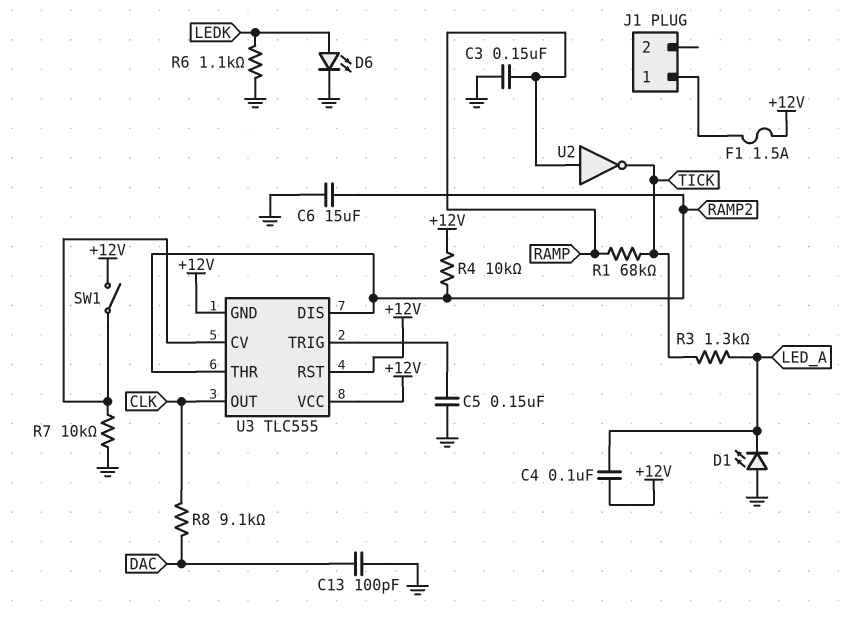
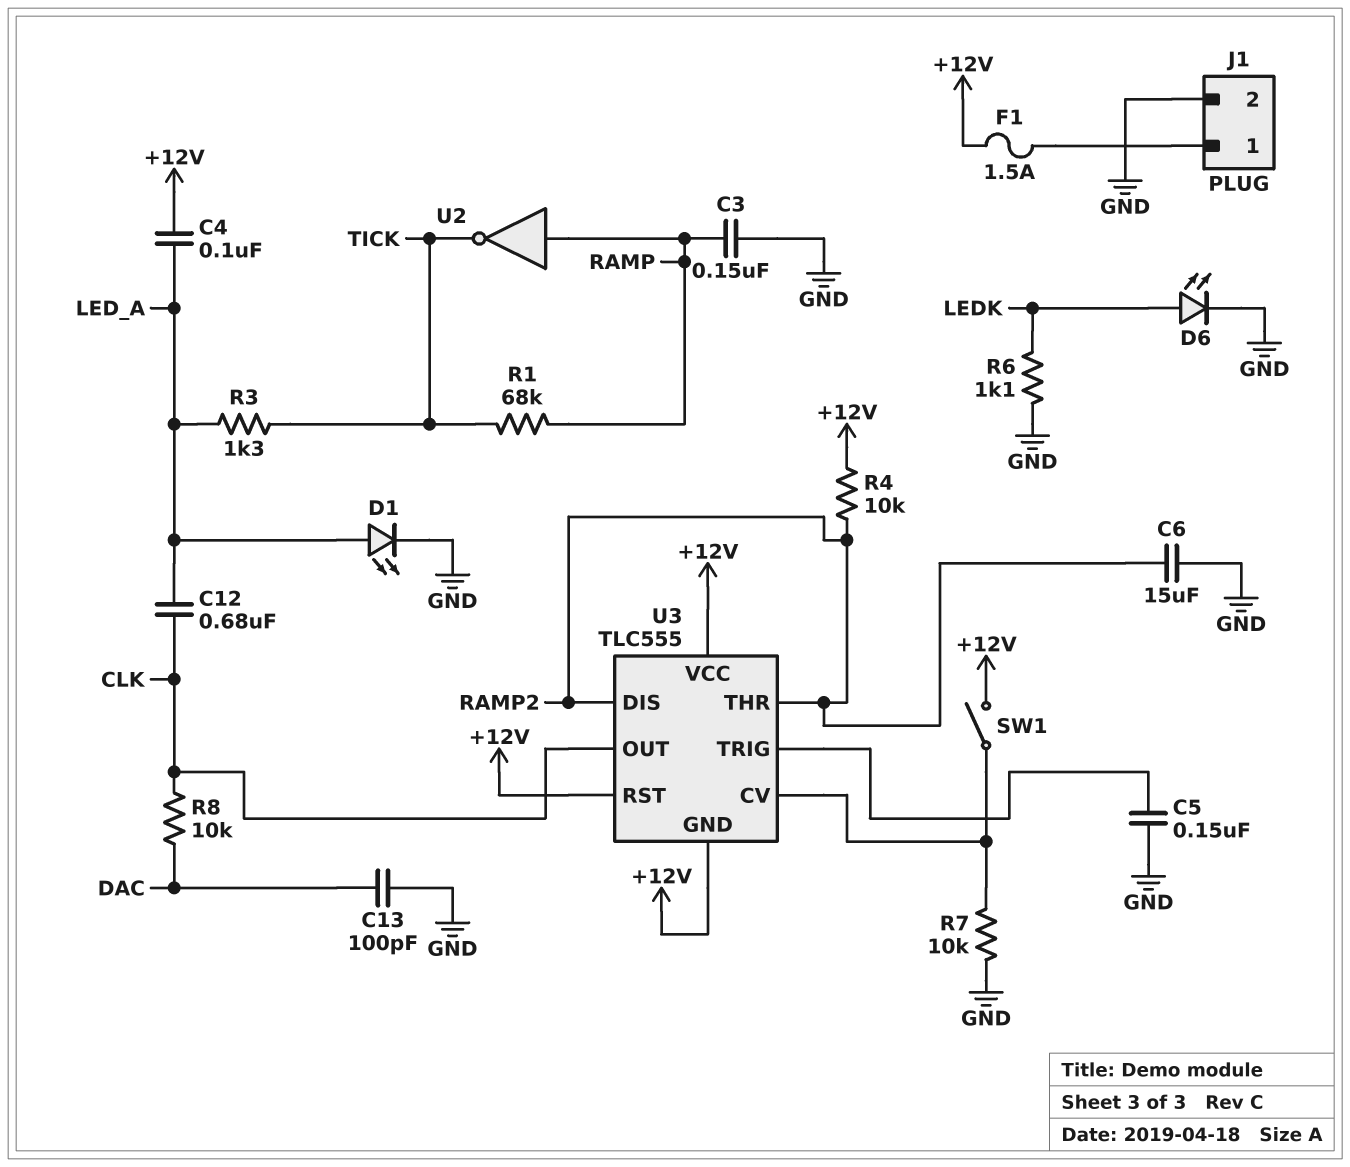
C12: none -> 680nF (CLK, LED_A)
D1: LED (A GND, K LED_A) -> LED (A LED_A, K GND)
J1 pin 2: none -> GND
R8: 9.1k (CLK, DAC) -> 10k (CLK, DAC)

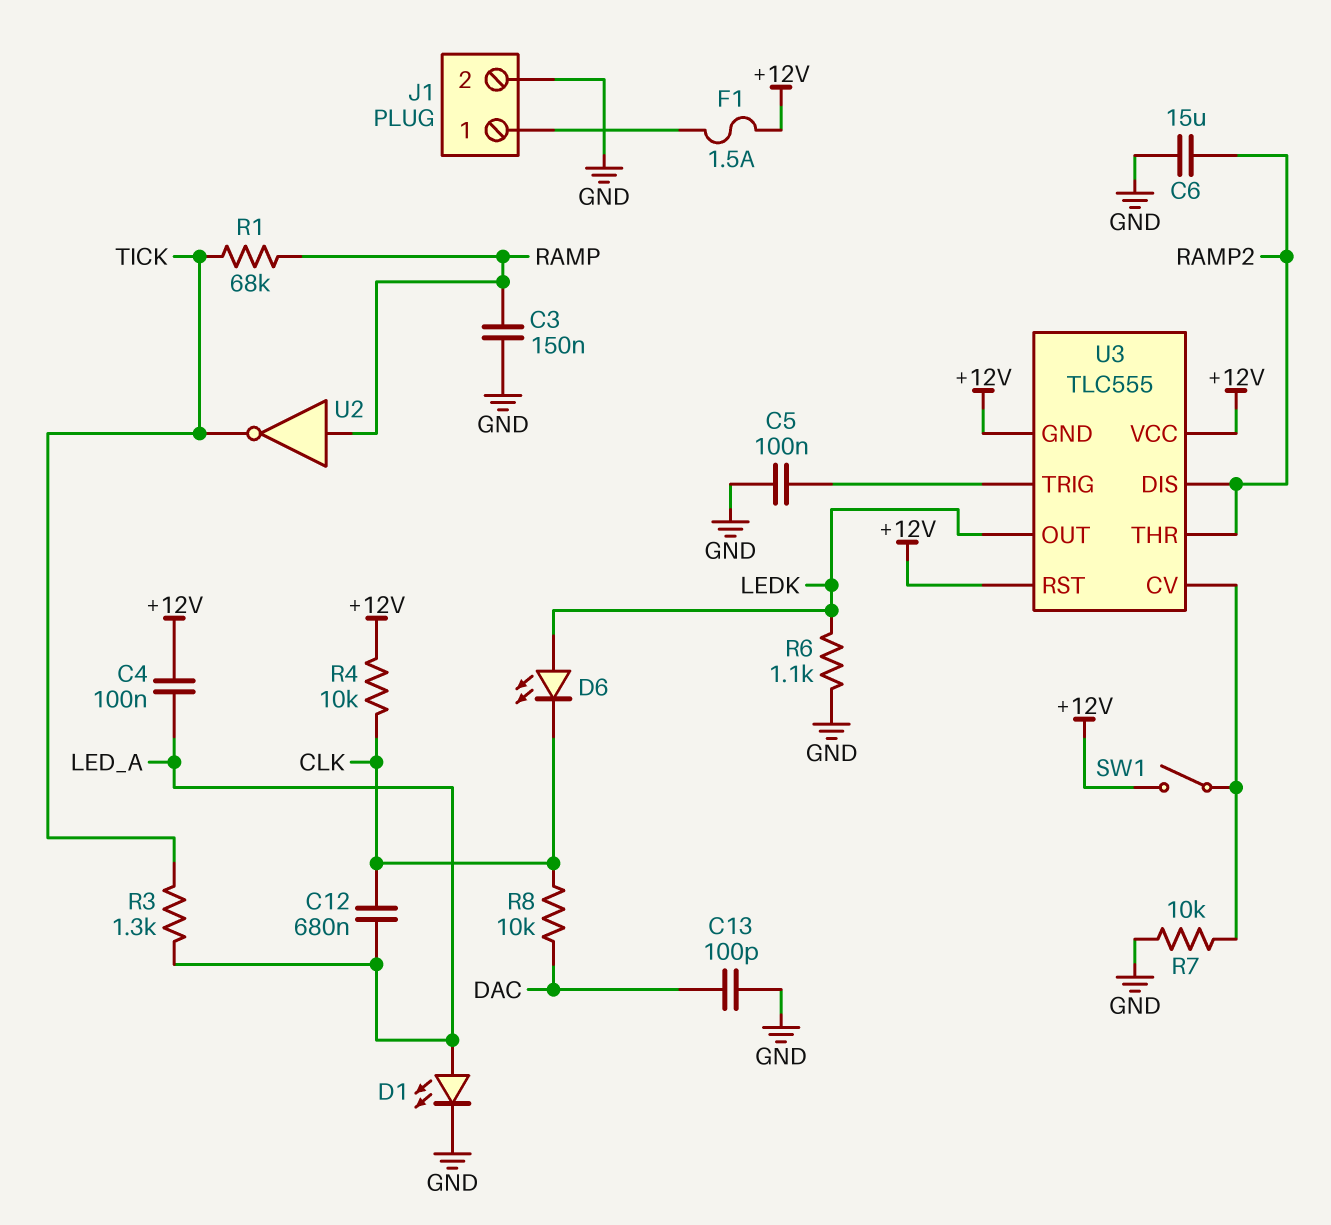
C5: 150nF (GND, U3/TRIG) -> 100nF (GND, U3/TRIG)
D6: LED (A LEDK, K GND) -> LED (A LEDK, K CLK)
R4: 10k (+12V, RAMP2) -> 10k (+12V, CLK)
U3 pin OUT: CLK -> LEDK

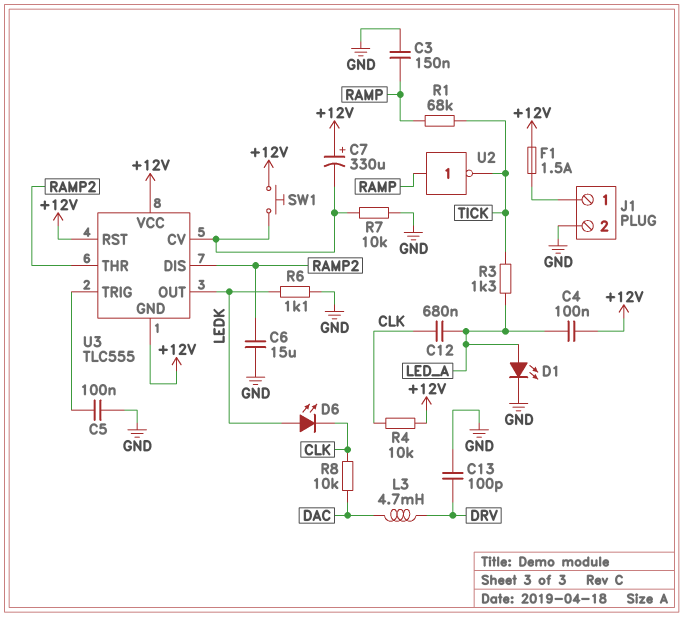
C7: none -> 330uF (plus +12V, minus U3/CV)
C13: 100pF (DAC, GND) -> 100pF (DRV, GND)
L3: none -> 4.7mH (DAC, DRV)
SW1: switch (+12V, U3/CV) -> button (+12V, U3/CV)

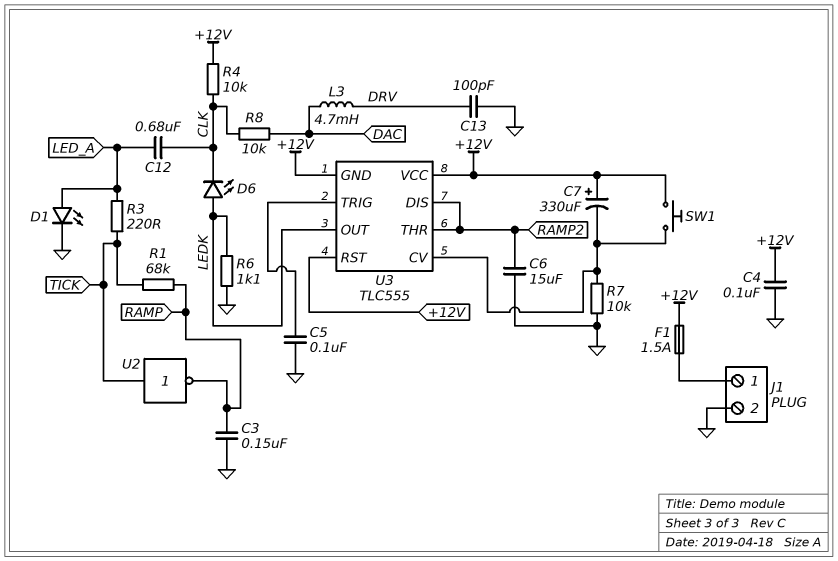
C4: 100nF (+12V, LED_A) -> 100nF (+12V, GND)
R3: 1.3k (LED_A, TICK) -> 220 (LED_A, TICK)
U2: NOT (in RAMP, out TICK) -> NOT (in TICK, out RAMP)

